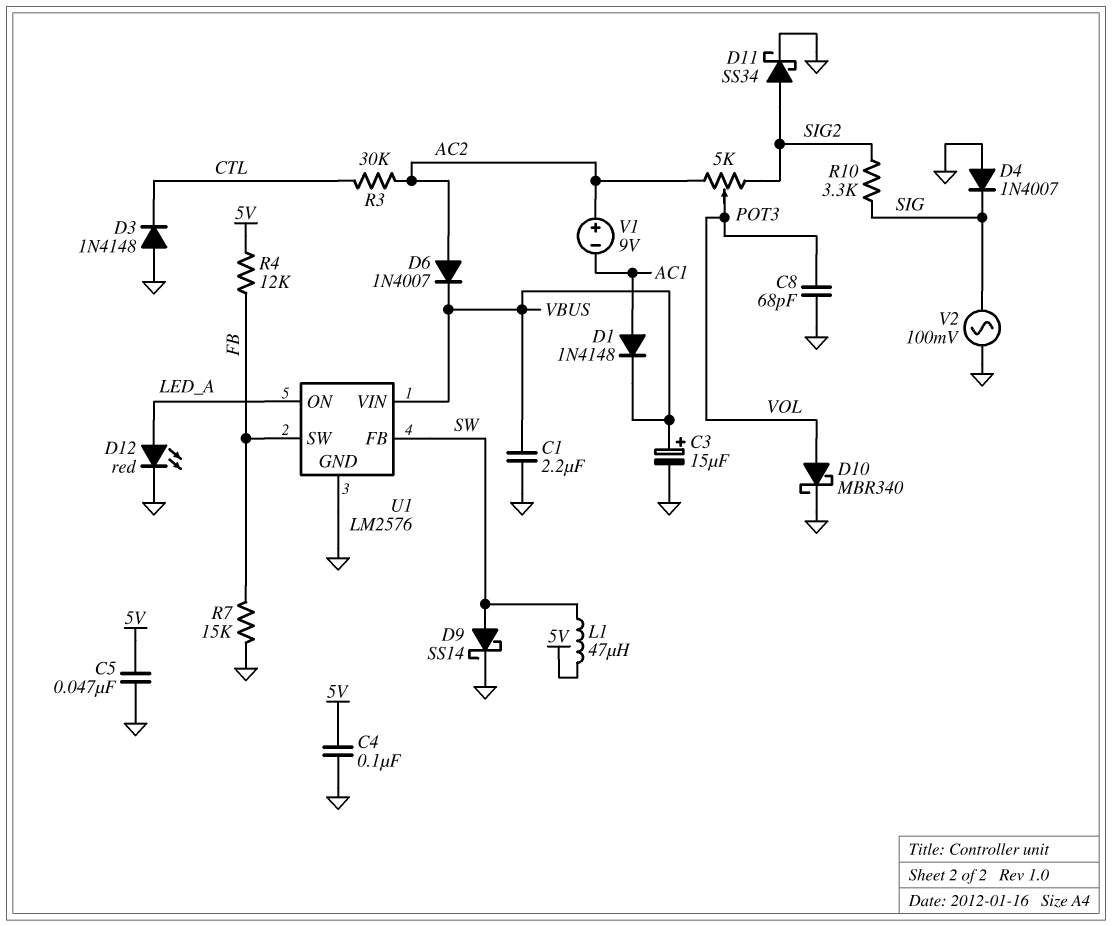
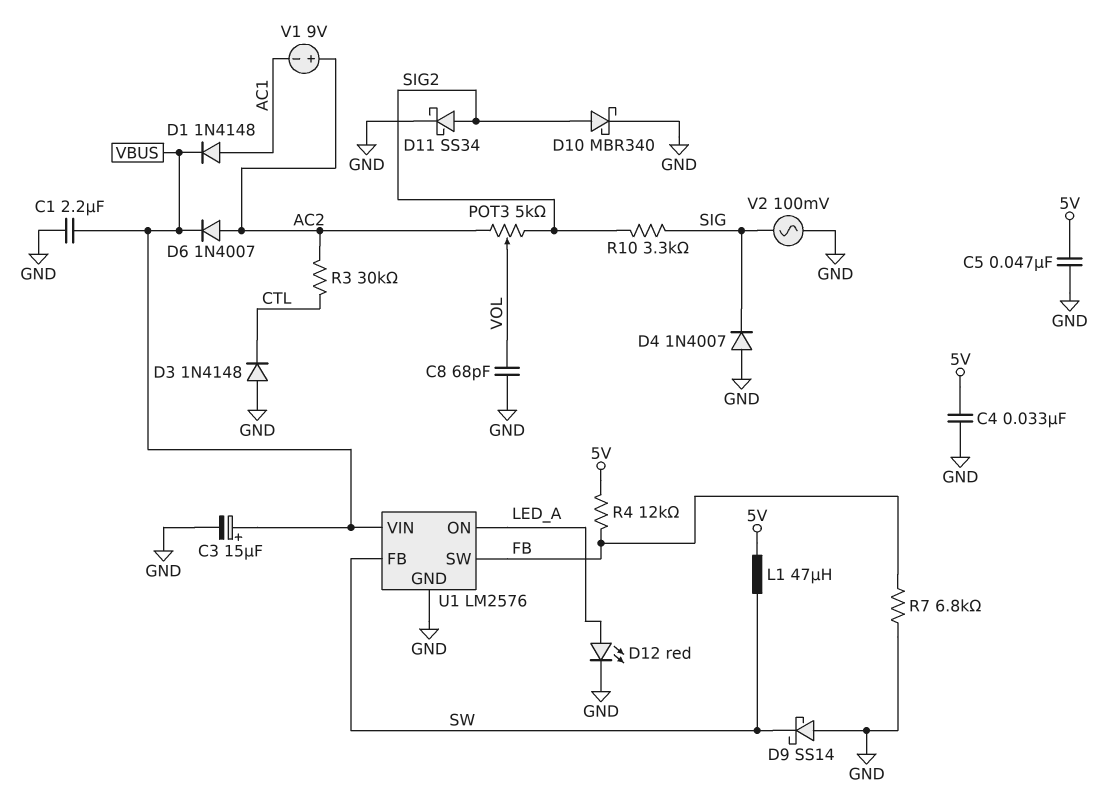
C4: 100nF (5V, GND) -> 33nF (5V, GND)
D9: schottky SS14 (A SW, K GND) -> schottky SS14 (A GND, K SW)
D10: schottky MBR340 (A VOL, K GND) -> schottky MBR340 (A SIG2, K GND)
R7: 15k (FB, GND) -> 6.8k (FB, GND)

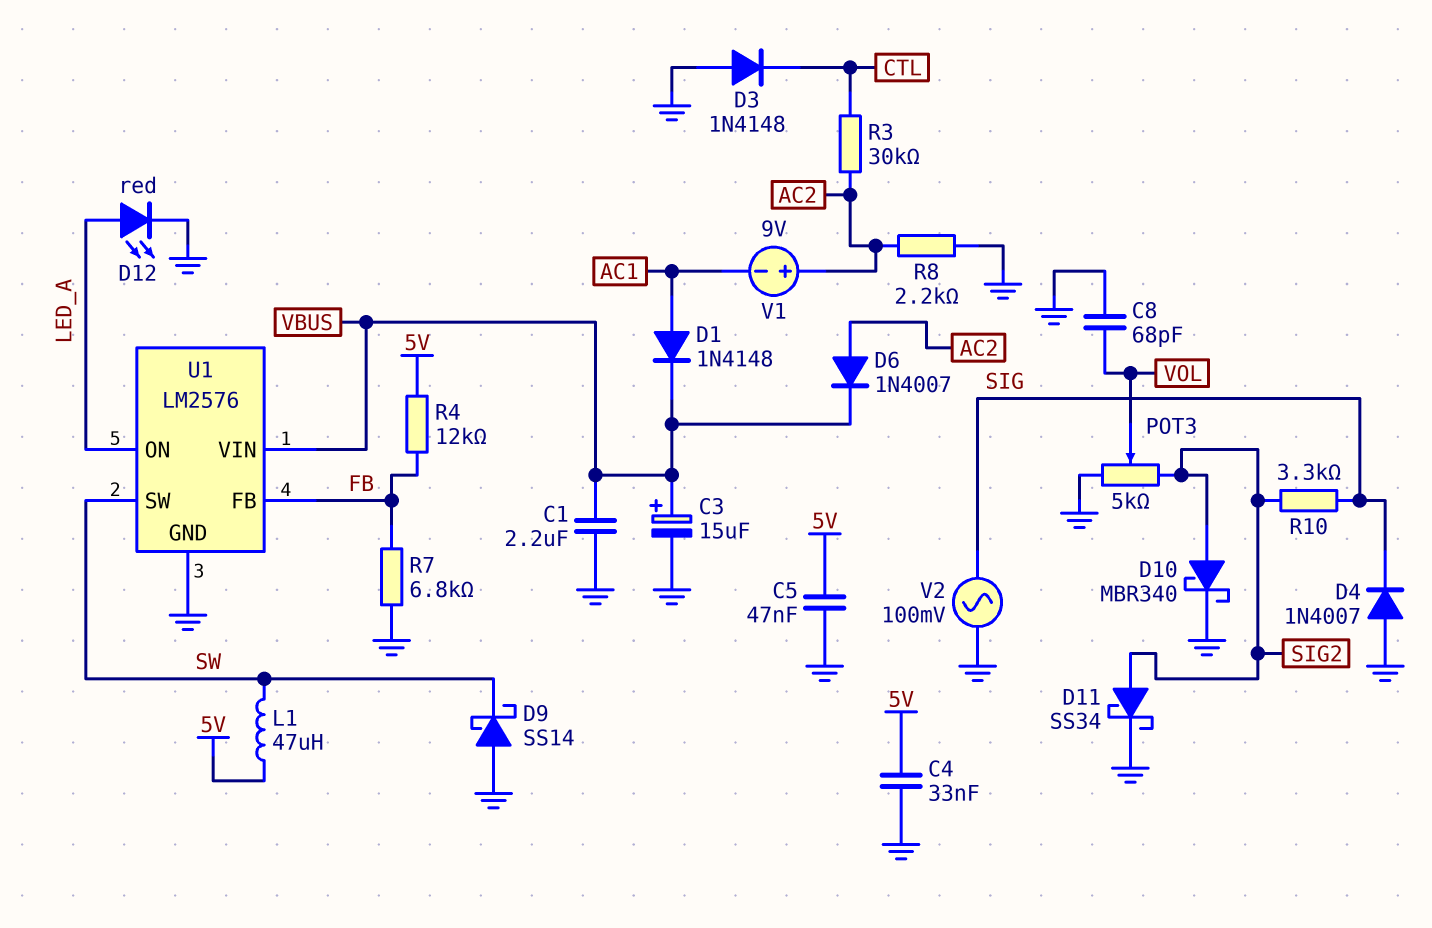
POT3: 5k (AC2, SIG2, wiper VOL) -> 5k (GND, SIG2, wiper VOL)
R8: none -> 2.2k (AC2, GND)
U1 pin FB: SW -> FB
U1 pin SW: FB -> SW

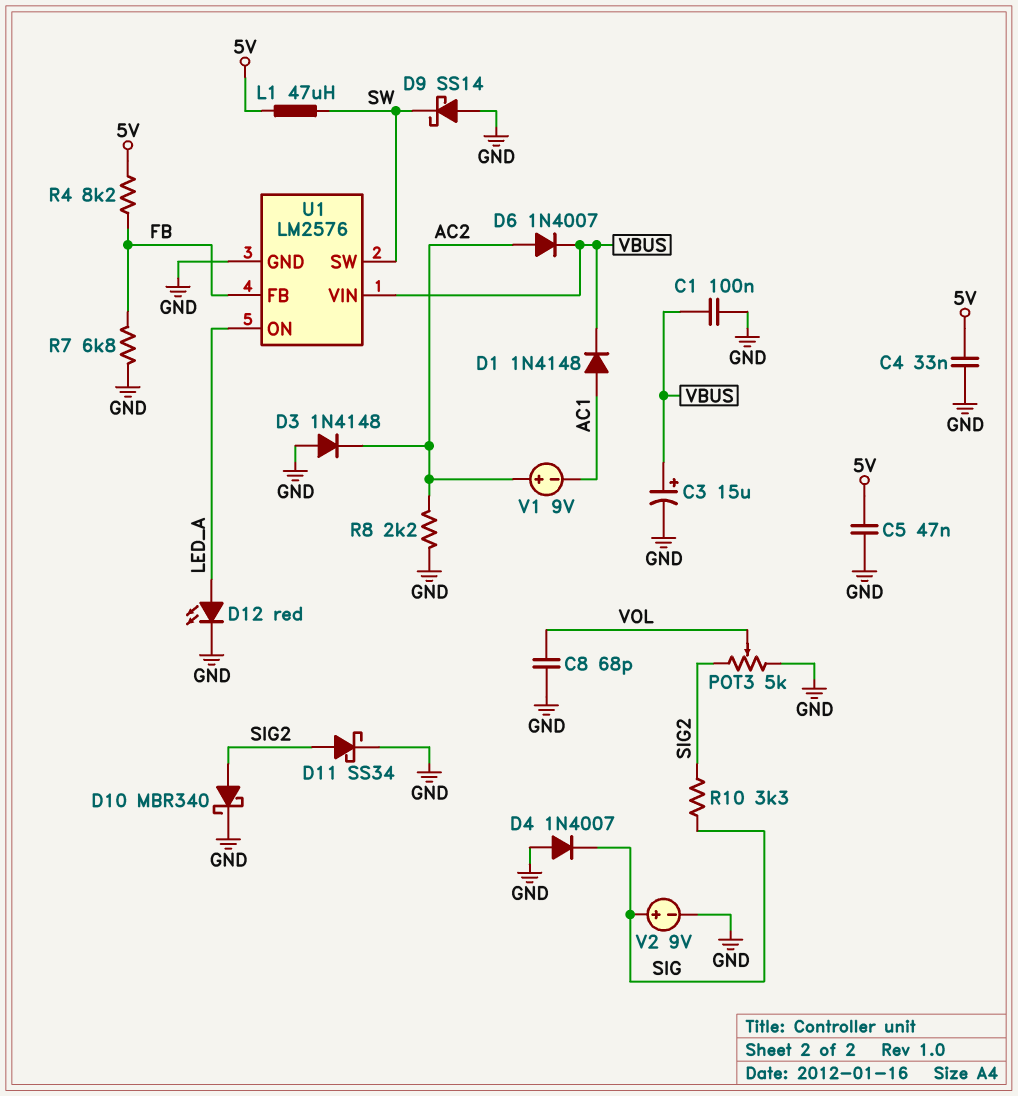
C1: 2.2uF (GND, VBUS) -> 100nF (GND, VBUS)
D3: diode 1N4148 (A GND, K CTL) -> diode 1N4148 (A GND, K AC2)
R3: 30k (AC2, CTL) -> none
R4: 12k (5V, FB) -> 8.2k (5V, FB)
V2: AC 100mV (GND, SIG) -> 9V (plus SIG, minus GND)

